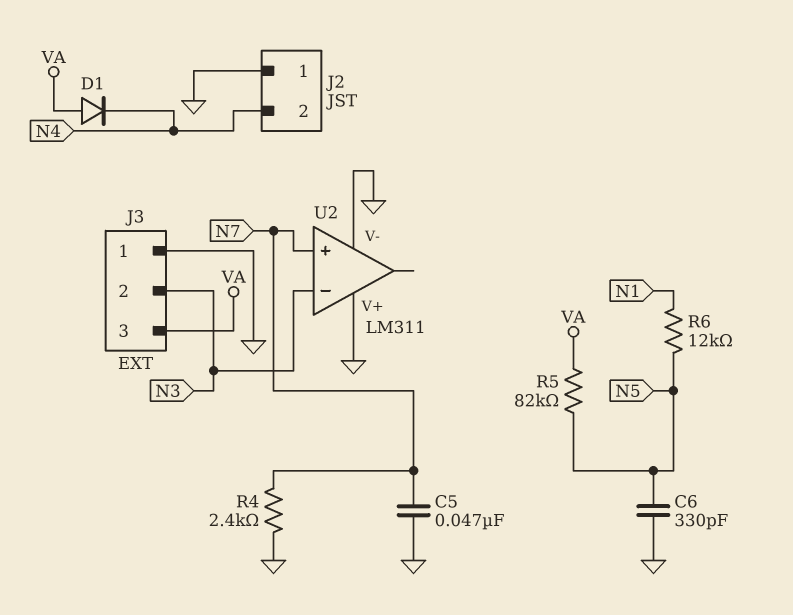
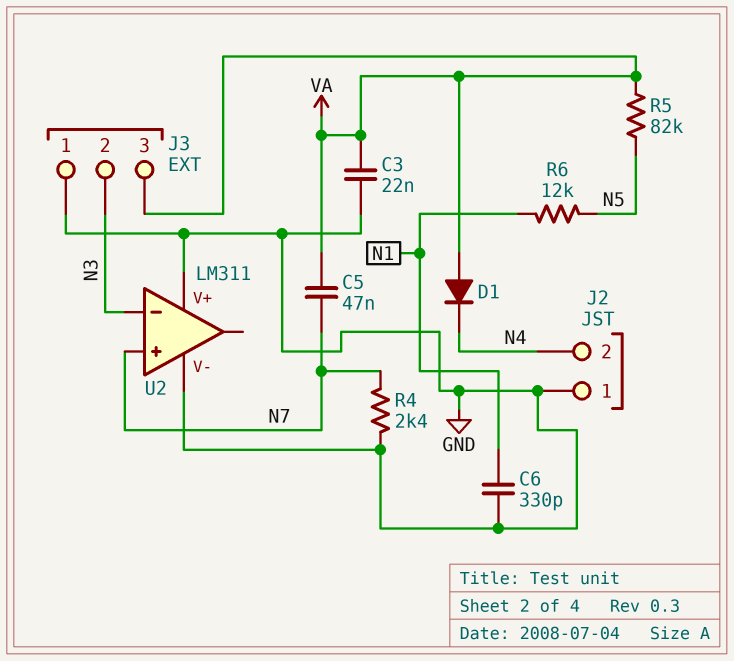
C3: none -> 22nF (GND, VA)
C5: 47nF (GND, N7) -> 47nF (N7, VA)
C6: 330pF (GND, N5) -> 330pF (GND, N1)

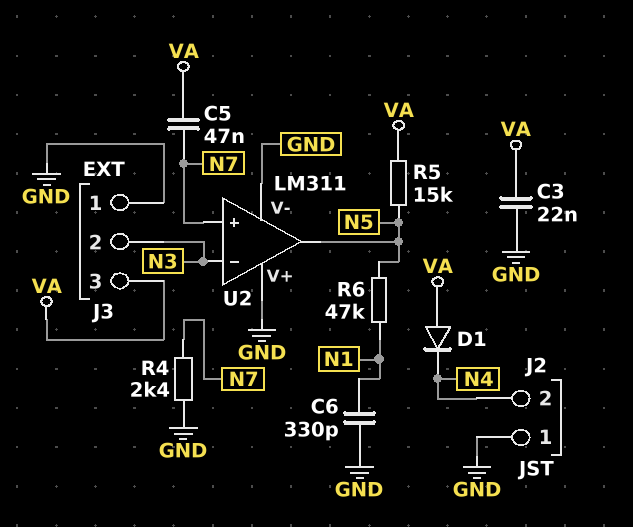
R5: 82k (N5, VA) -> 15k (N5, VA)
R6: 12k (N1, N5) -> 47k (N1, N5)
U2 pin out: none -> N5

